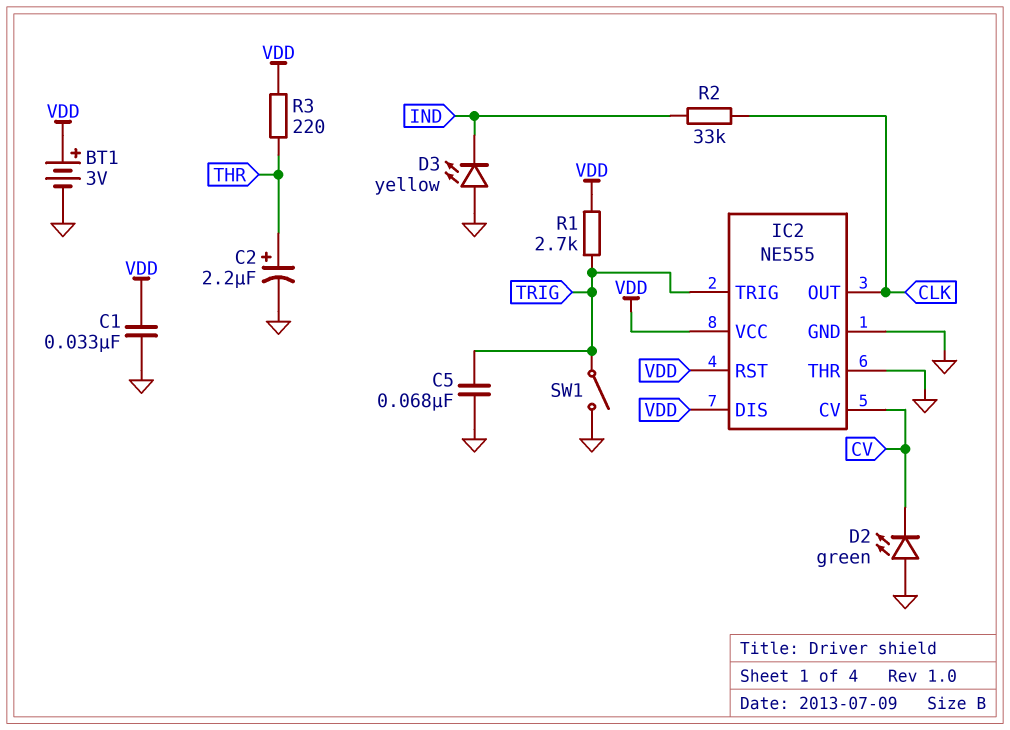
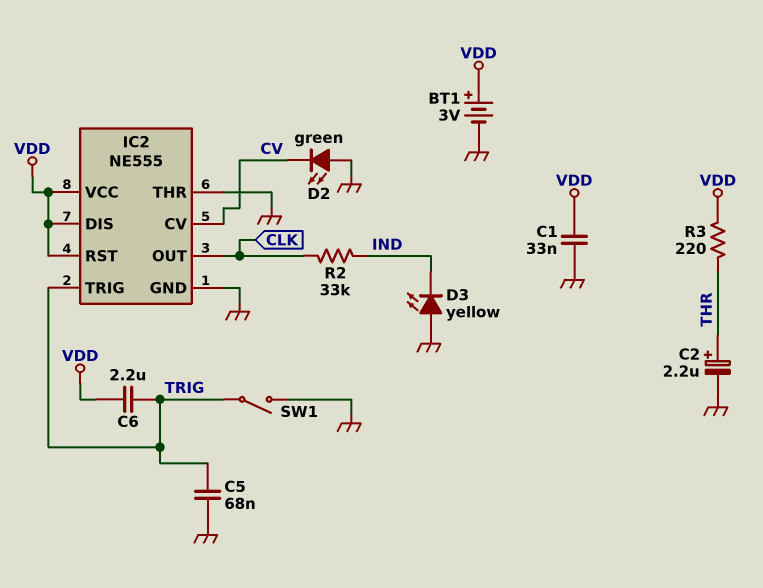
C6: none -> 2.2uF (TRIG, VDD)
R1: 2.7k (TRIG, VDD) -> none

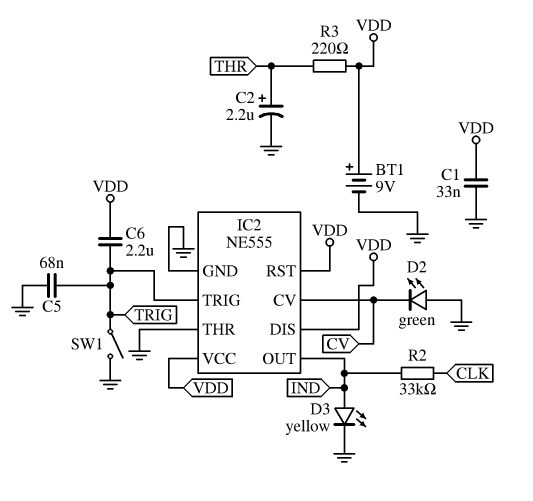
BT1: 3V (plus VDD, minus GND) -> 9V (plus VDD, minus GND)
D3: LED yellow (A GND, K IND) -> LED yellow (A IND, K GND)
IC2 pin OUT: CLK -> IND

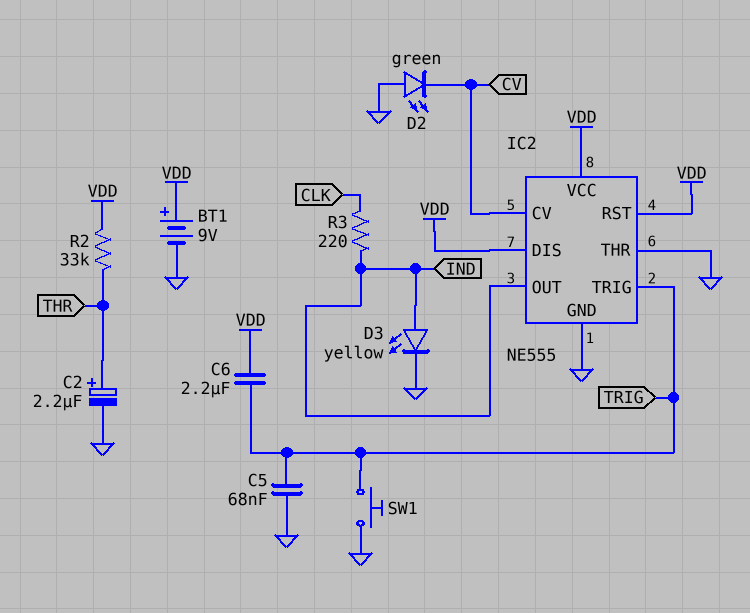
C1: 33nF (GND, VDD) -> none
R2: 33k (CLK, IND) -> 33k (THR, VDD)
R3: 220 (THR, VDD) -> 220 (CLK, IND)
SW1: switch (GND, TRIG) -> button (GND, TRIG)

